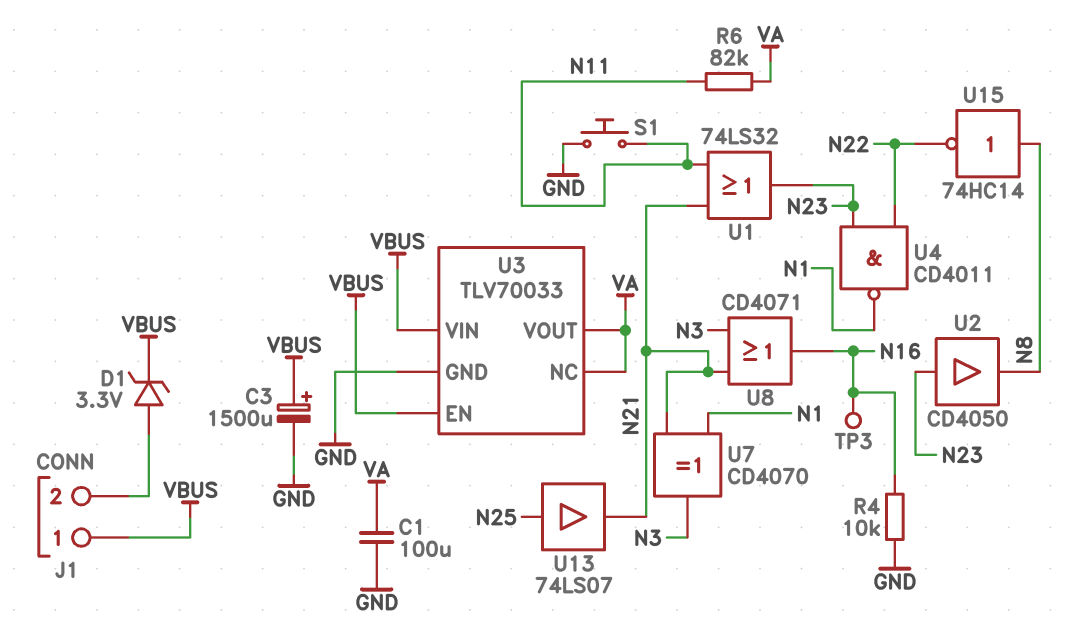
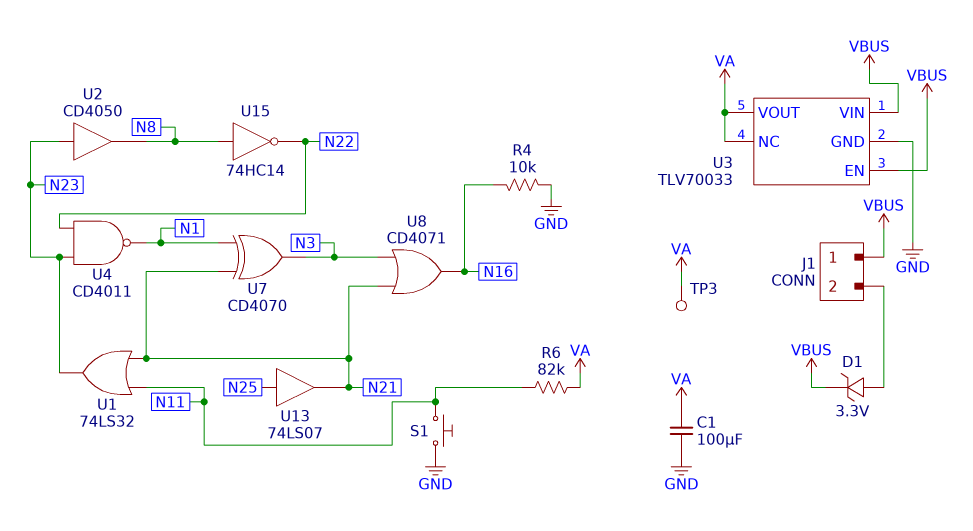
C3: 1500uF (plus VBUS, minus GND) -> none
TP3: test point (N16) -> test point (VA)

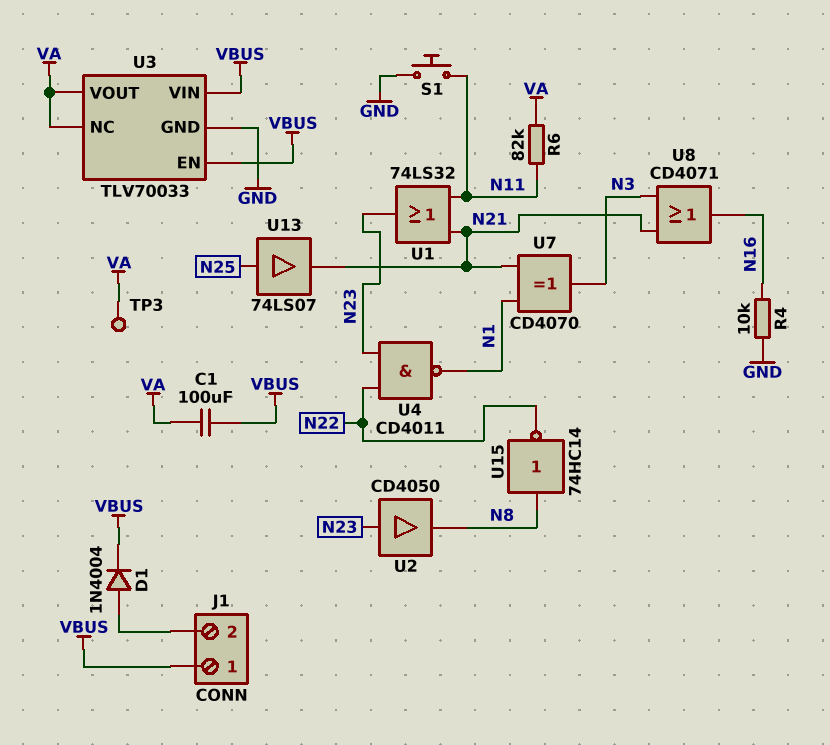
C1: 100uF (GND, VA) -> 100uF (VA, VBUS)
D1: zener 3.3V (A J1/2, K VBUS) -> diode 1N4004 (A J1/2, K VBUS)

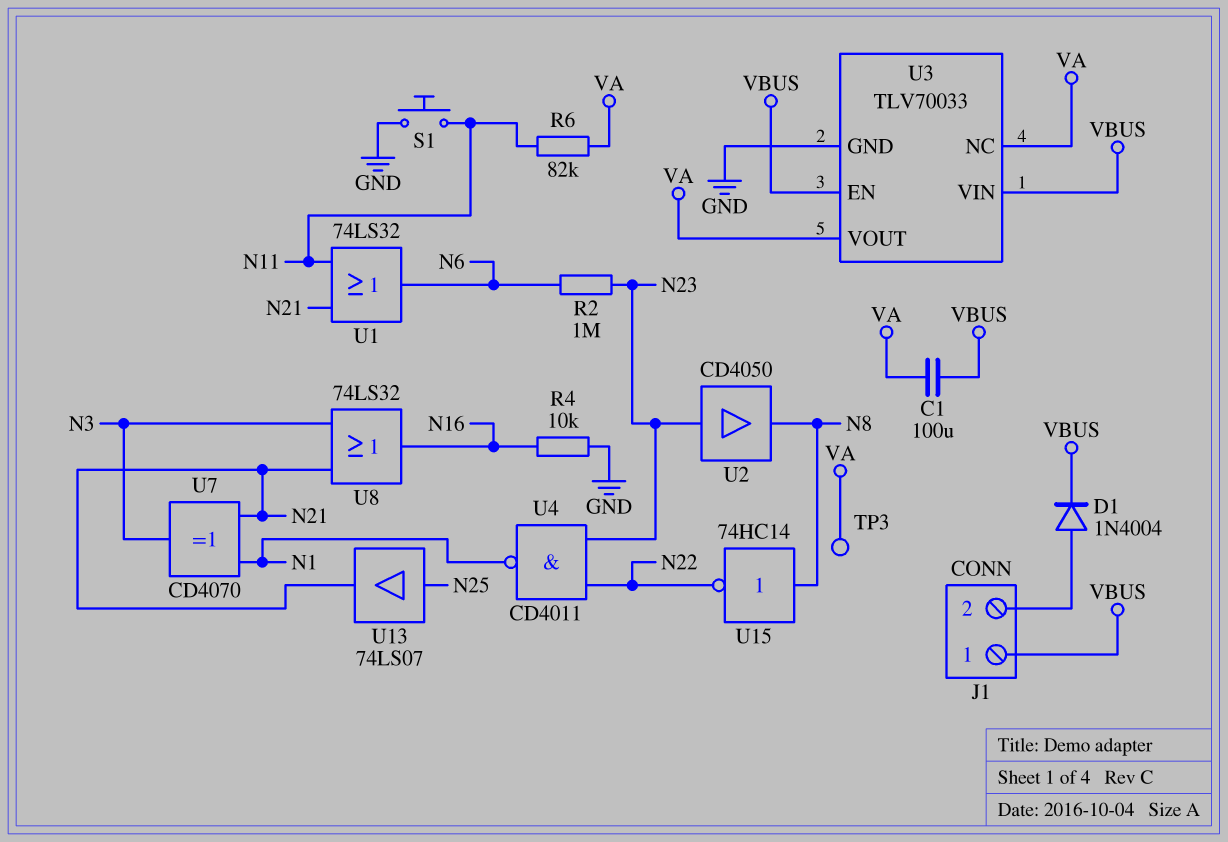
R2: none -> 1M (N6, N23)
U1: OR 74LS32 (in N11, in N21, out N23) -> OR 74LS32 (in N11, in N21, out N6)
U8: OR CD4071 (in N3, in N21, out N16) -> OR 74LS32 (in N3, in N21, out N16)

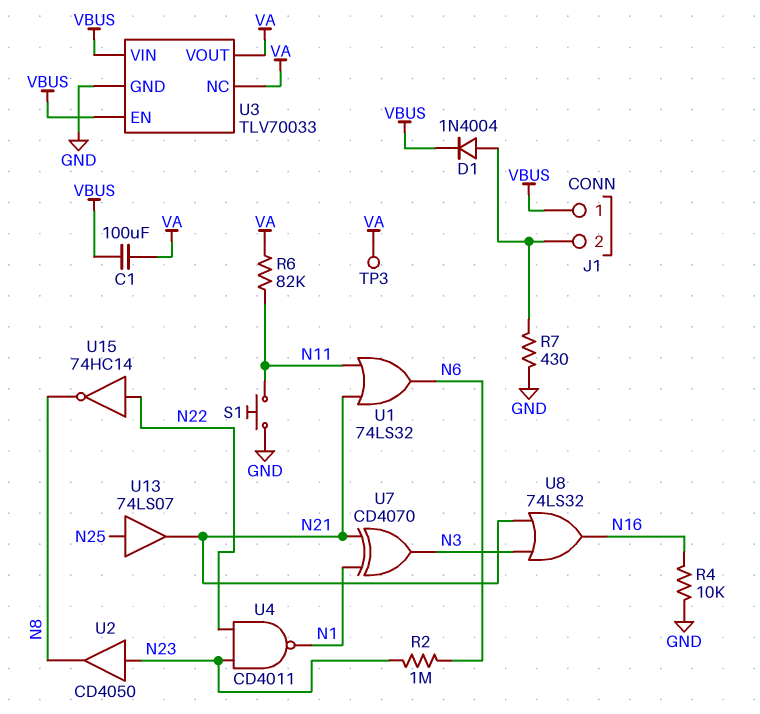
R7: none -> 430 (GND, J1/2)
U15: NOT 74HC14 (in N8, out N22) -> NOT 74HC14 (in N22, out N8)

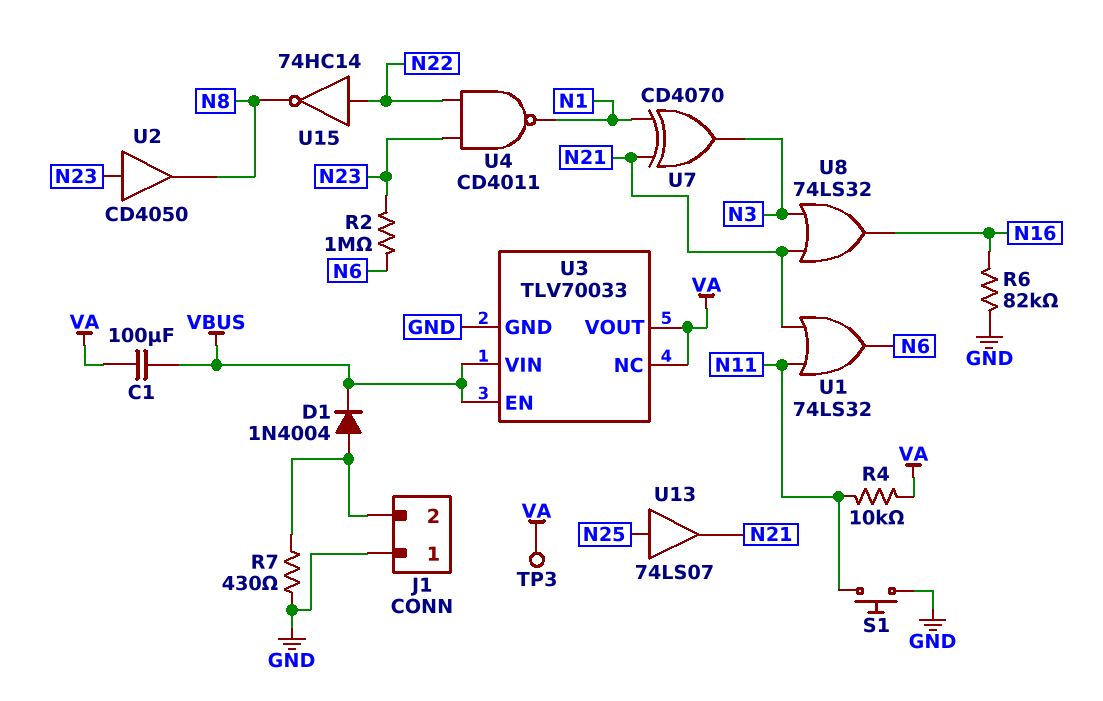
J1 pin 1: VBUS -> GND
R4: 10k (GND, N16) -> 10k (N11, VA)
R6: 82k (N11, VA) -> 82k (GND, N16)

